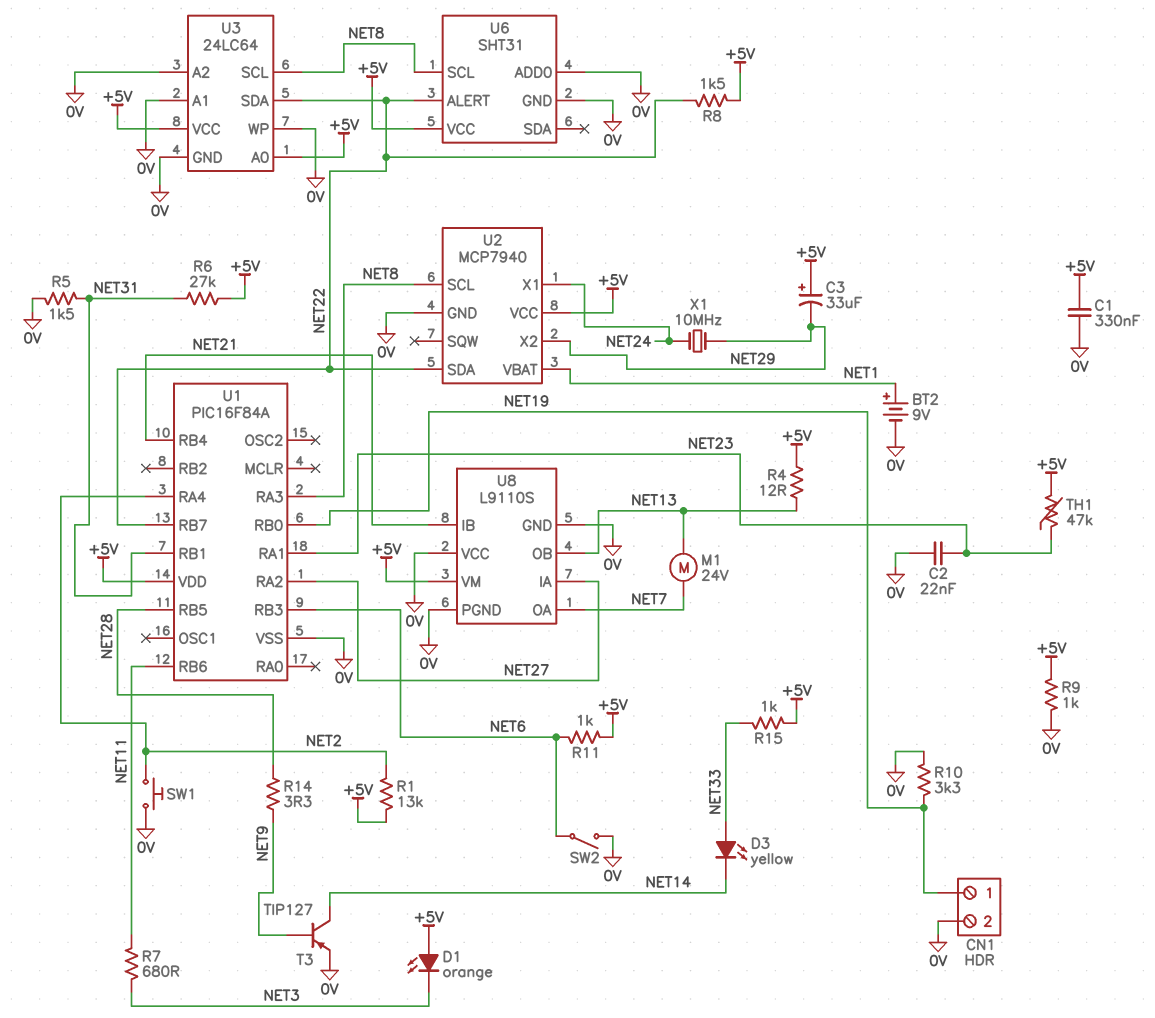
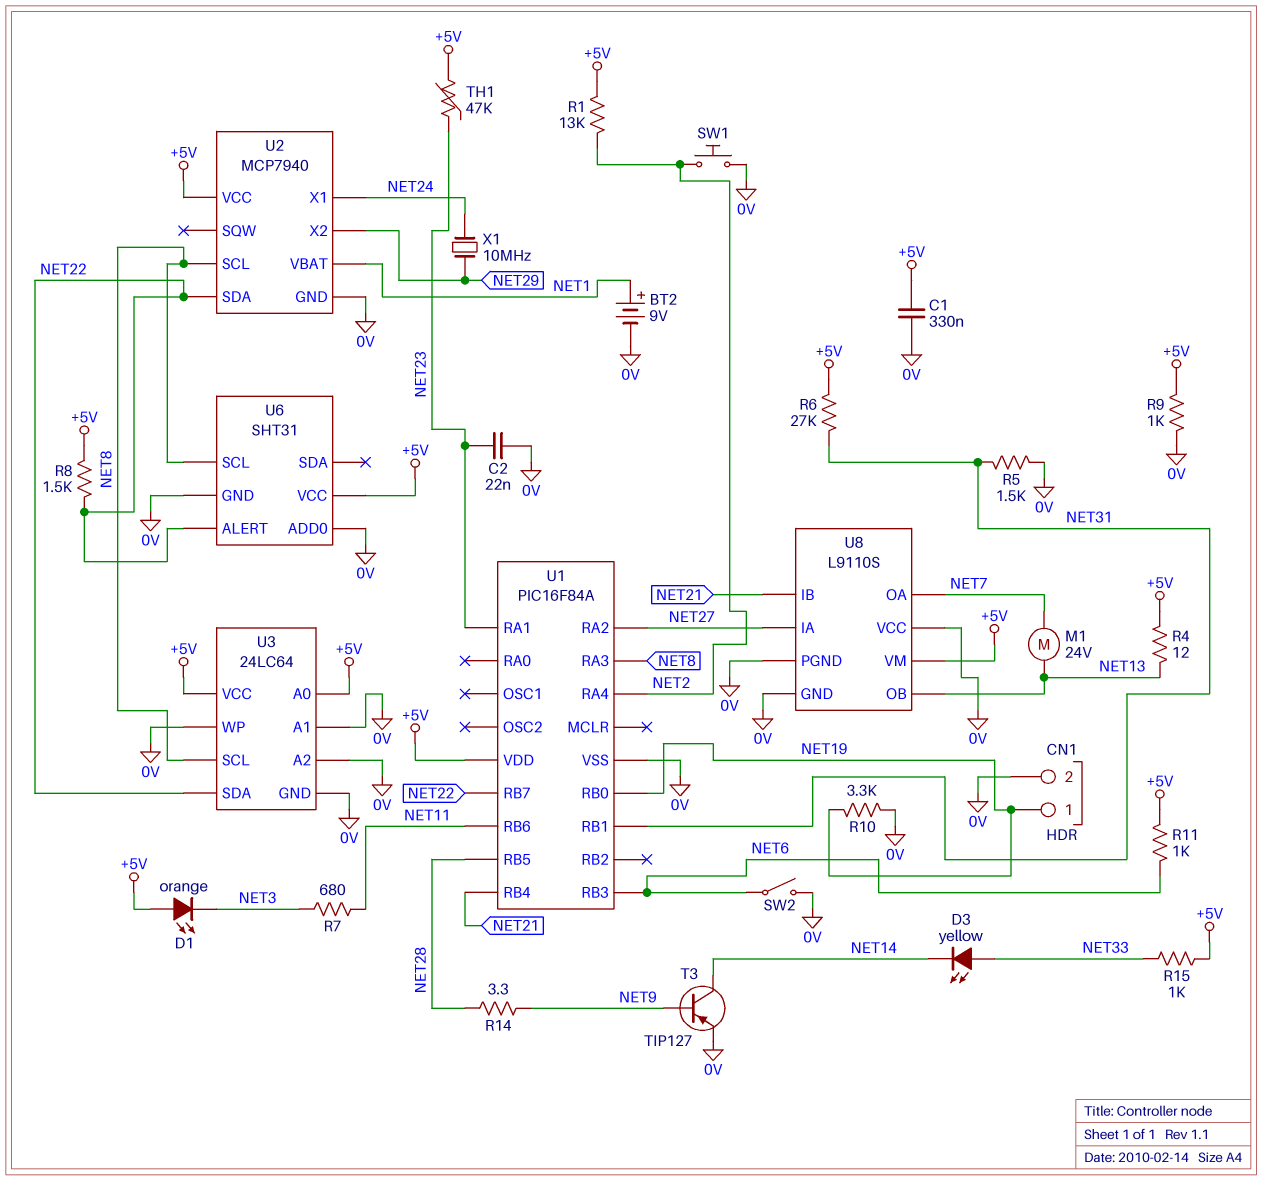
C3: 33uF (plus +5V, minus NET29) -> none

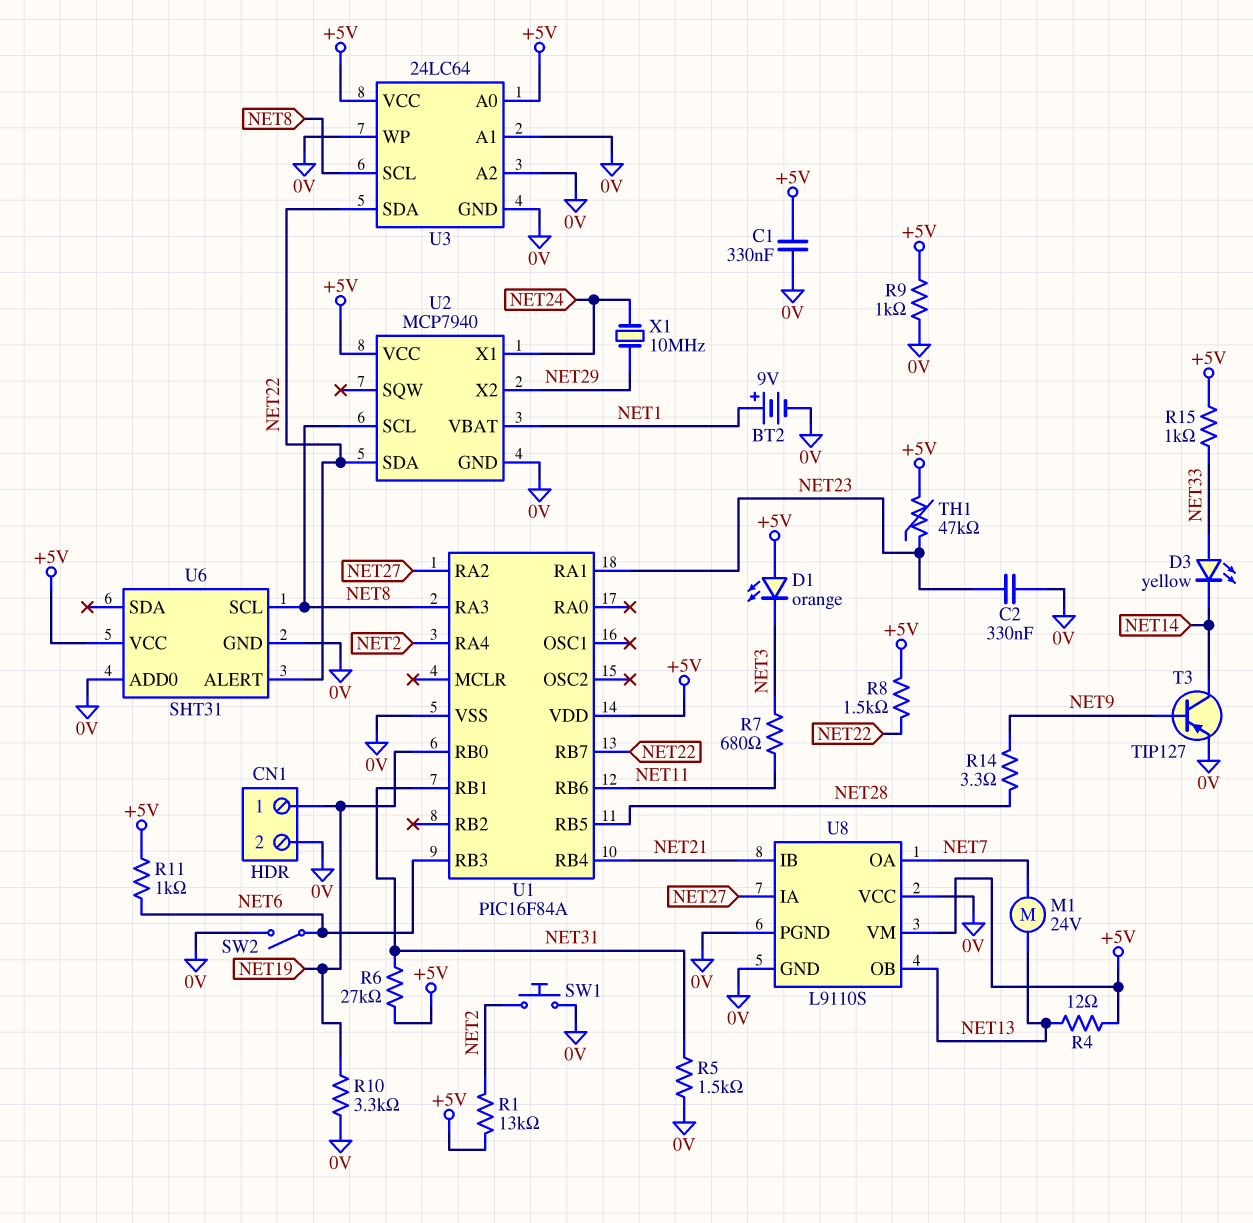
C2: 22nF (0V, NET23) -> 330nF (0V, NET23)

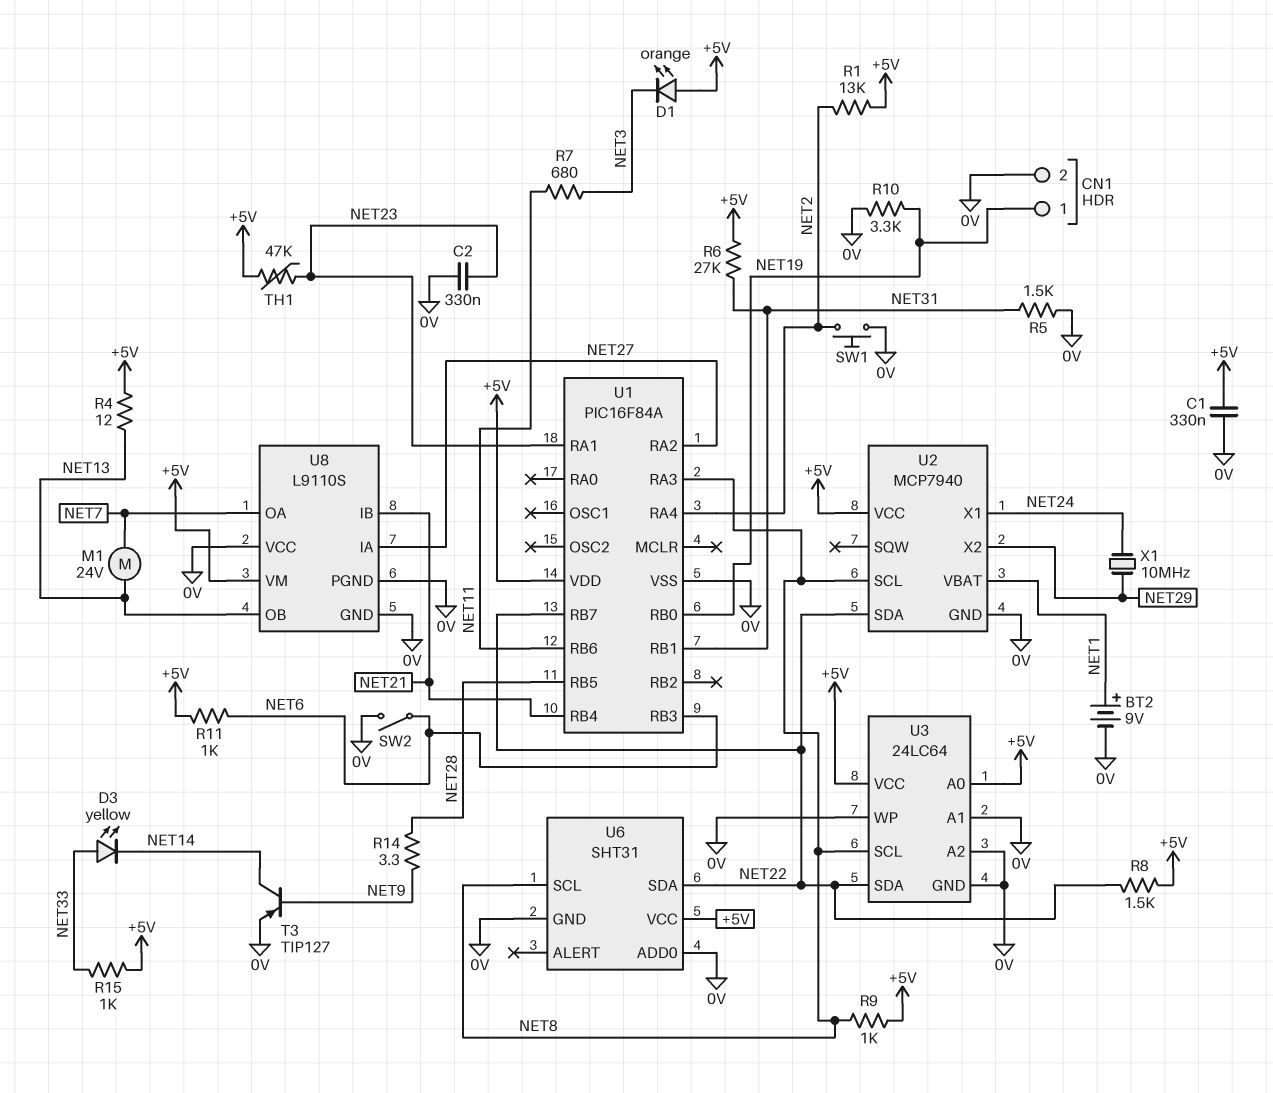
R9: 1k (+5V, 0V) -> 1k (+5V, NET8)
U6 pin ALERT: NET22 -> none
U6 pin SDA: none -> NET22

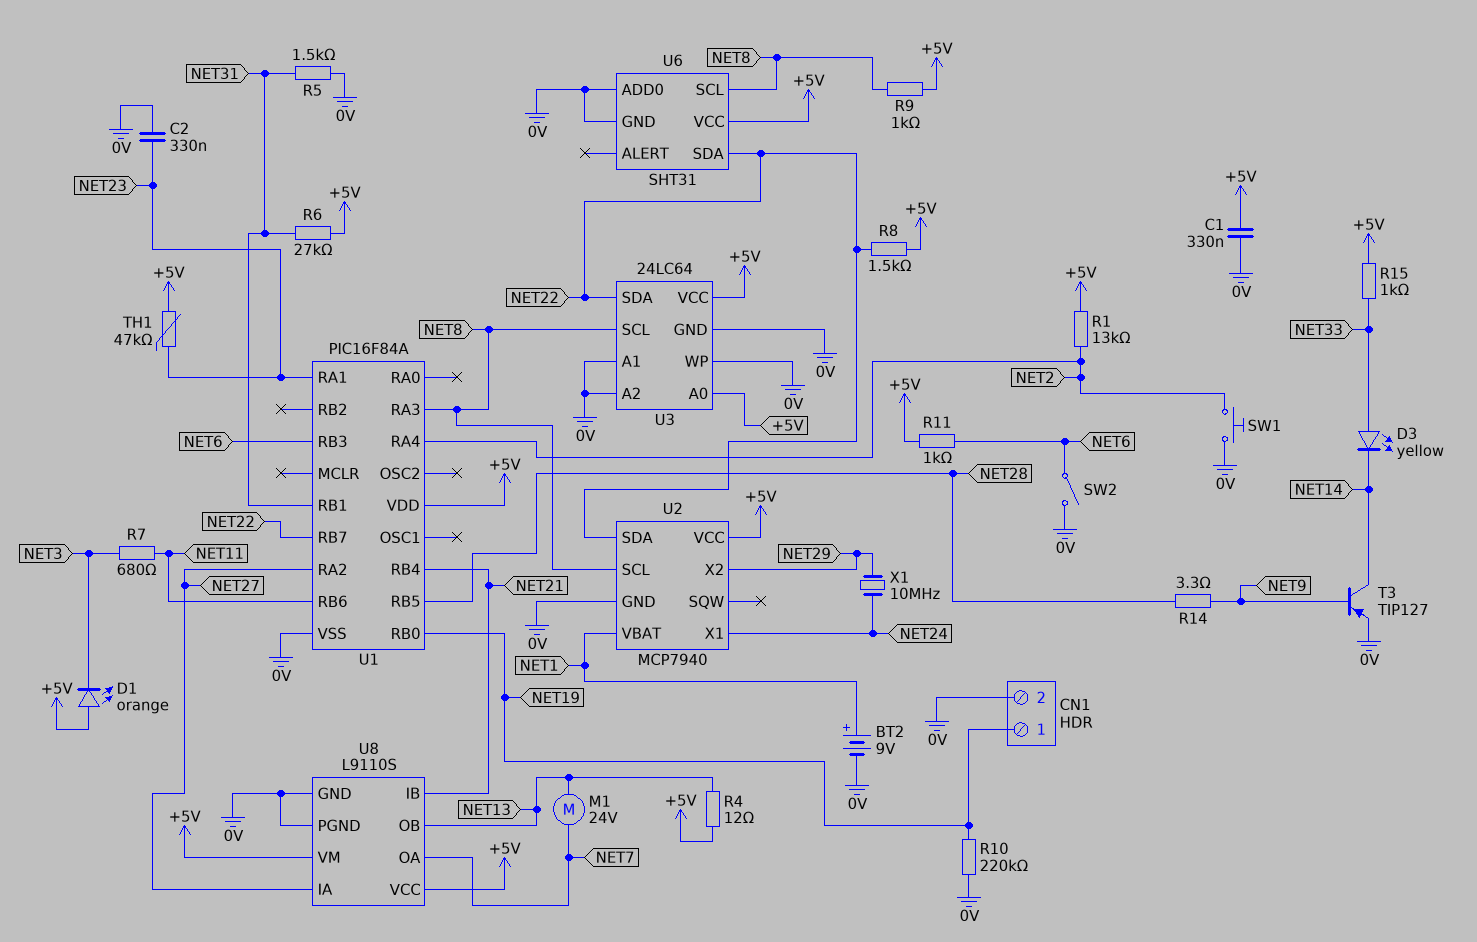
R10: 3.3k (0V, NET19) -> 220k (0V, NET19)
U8 pin VCC: 0V -> +5V

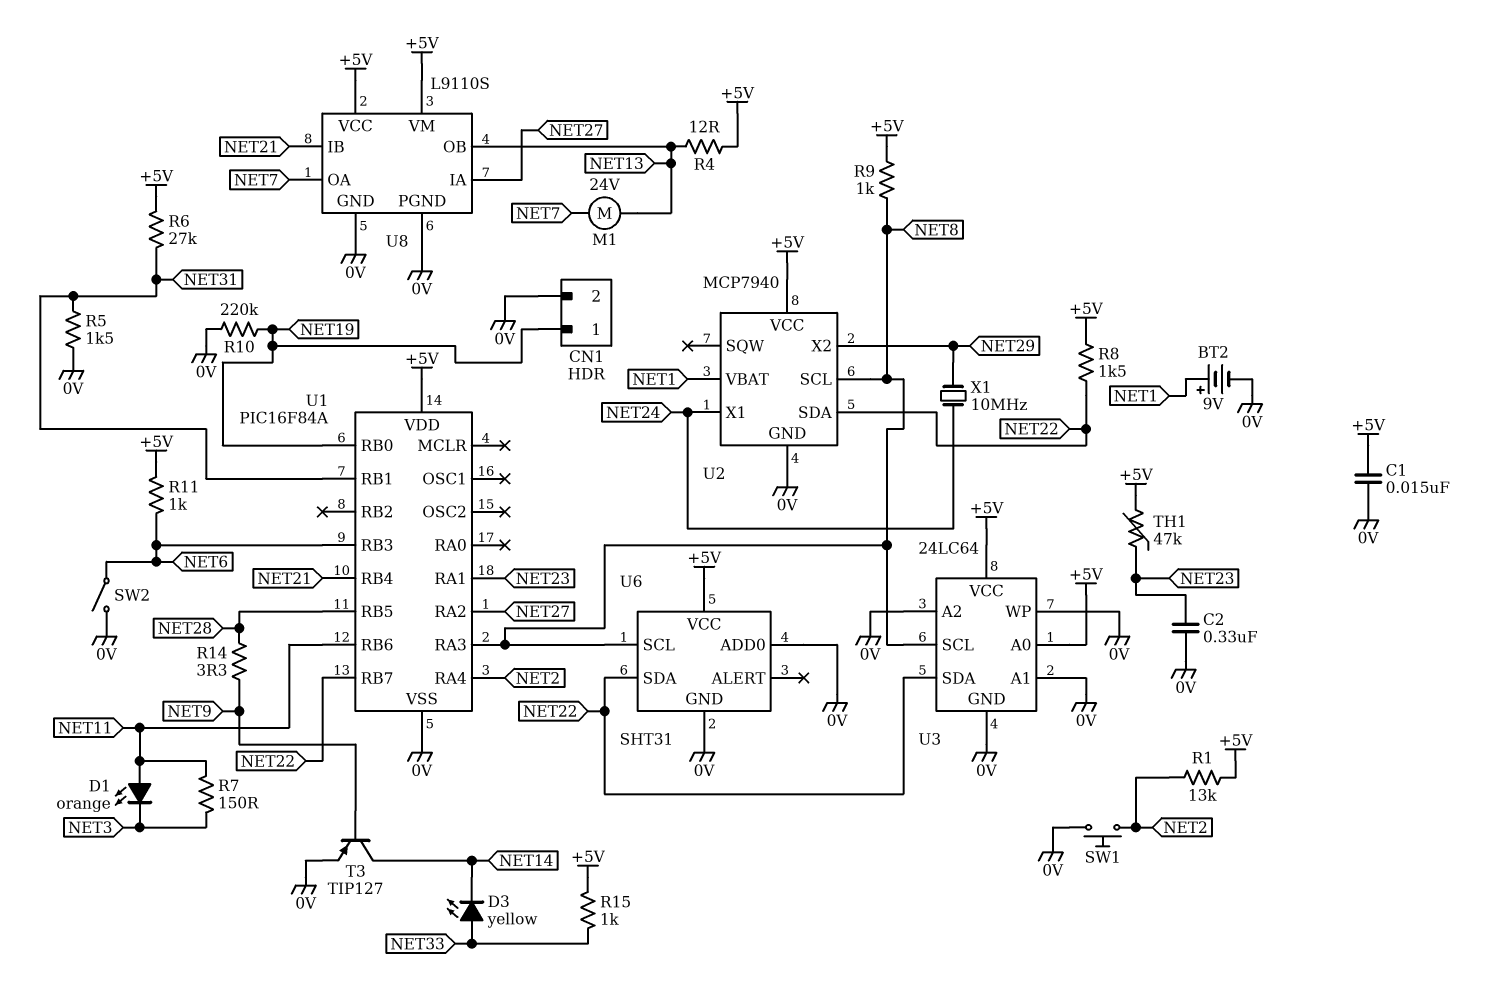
C1: 330nF (+5V, 0V) -> 15nF (+5V, 0V)
D1: LED orange (A +5V, K NET3) -> LED orange (A NET11, K NET3)
R7: 680 (NET3, NET11) -> 150 (NET3, NET11)

